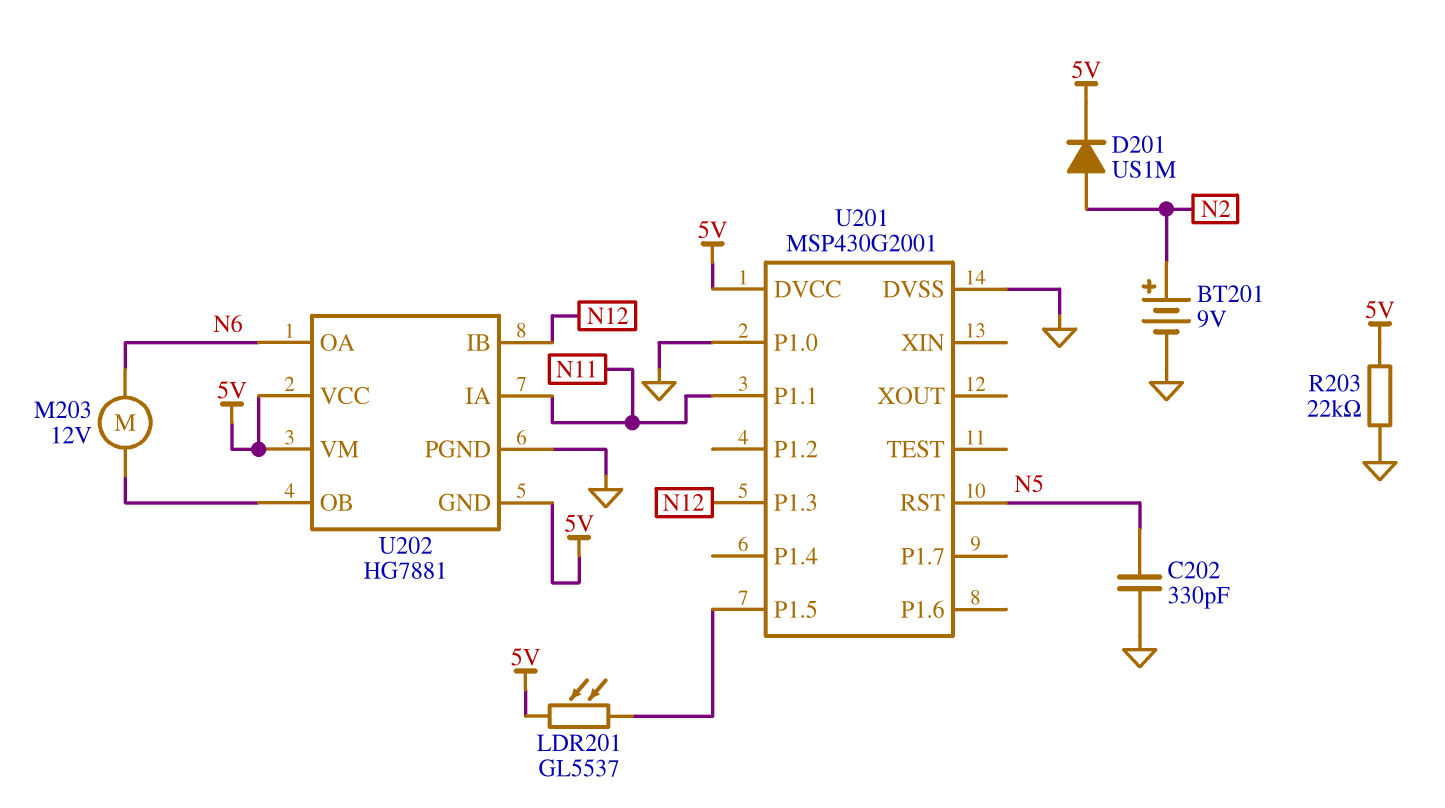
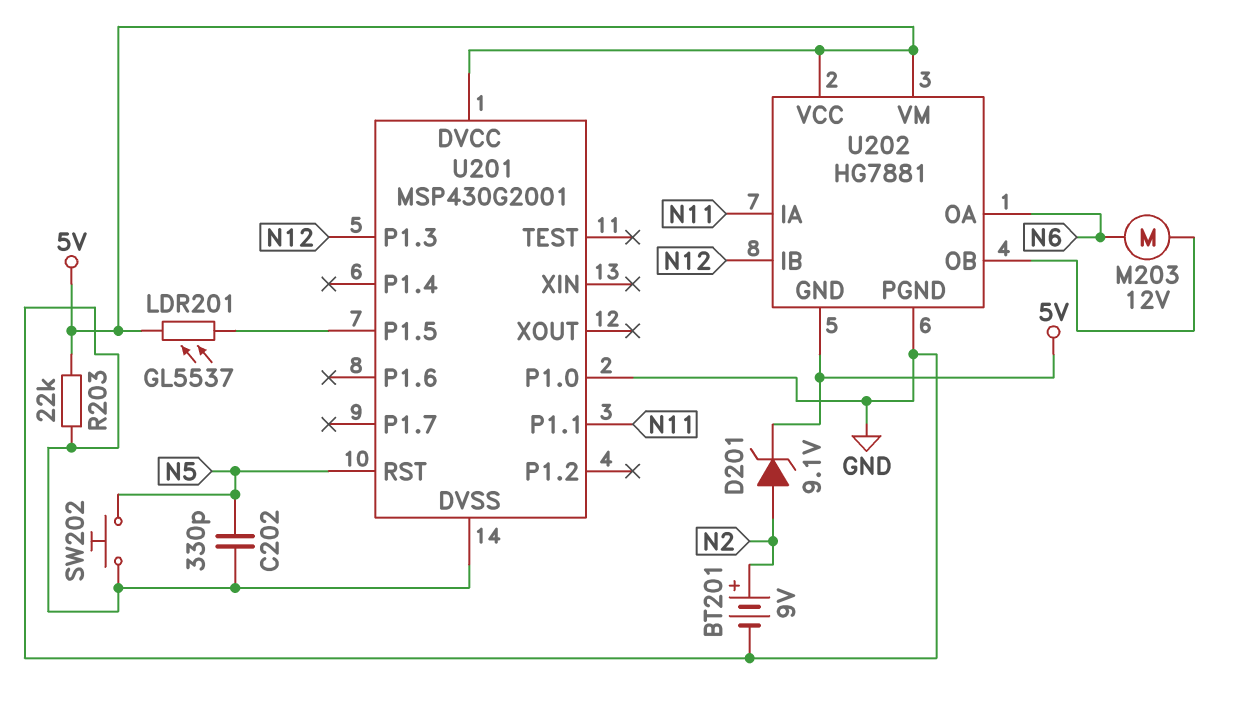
D201: diode US1M (A N2, K 5V) -> zener 9.1V (A N2, K 5V)
SW202: none -> button (GND, N5)

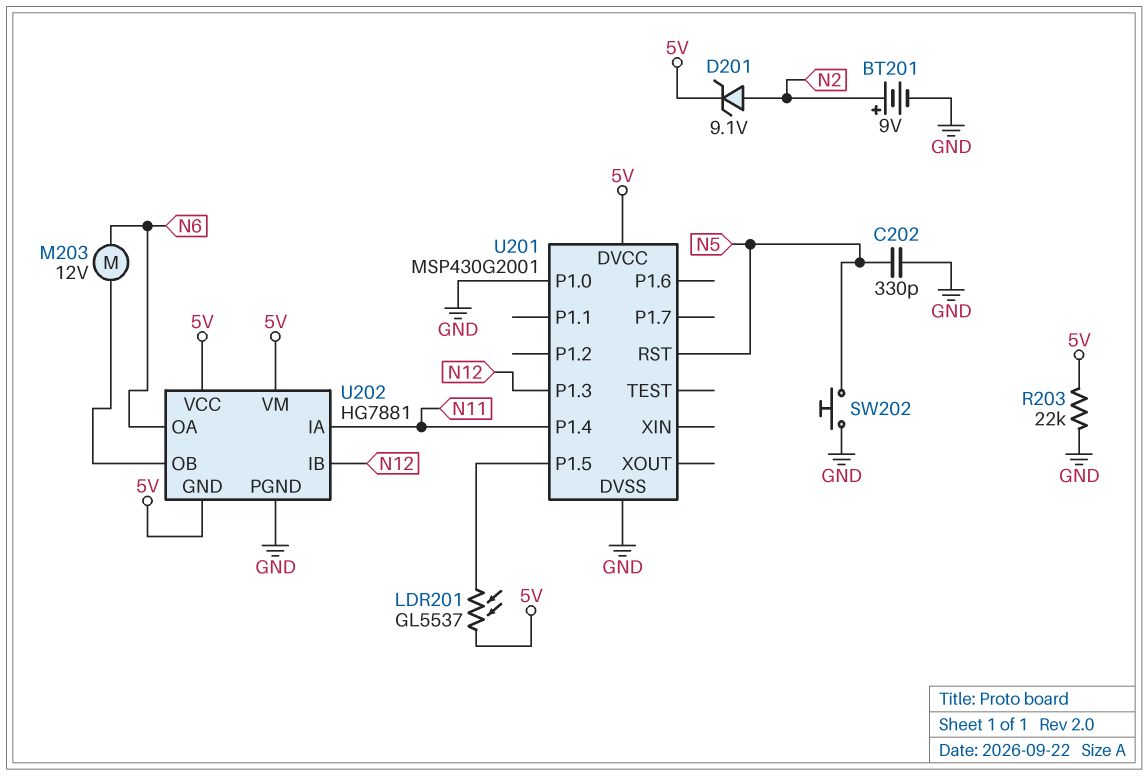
U201 pin P1.1: N11 -> none
U201 pin P1.4: none -> N11

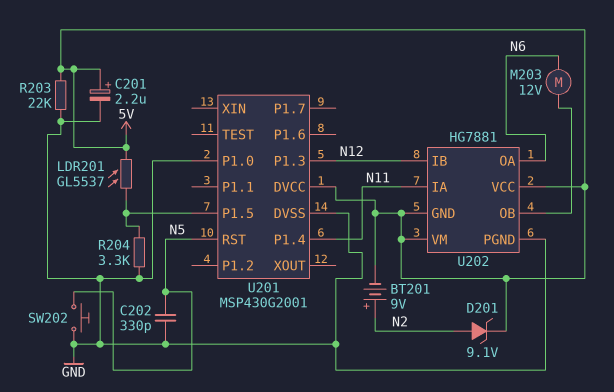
BT201: 9V (plus N2, minus GND) -> 9V (plus N2, minus 5V)
C201: none -> 2.2uF (plus 5V, minus GND)
R204: none -> 3.3k (GND, U201/P1.5)

